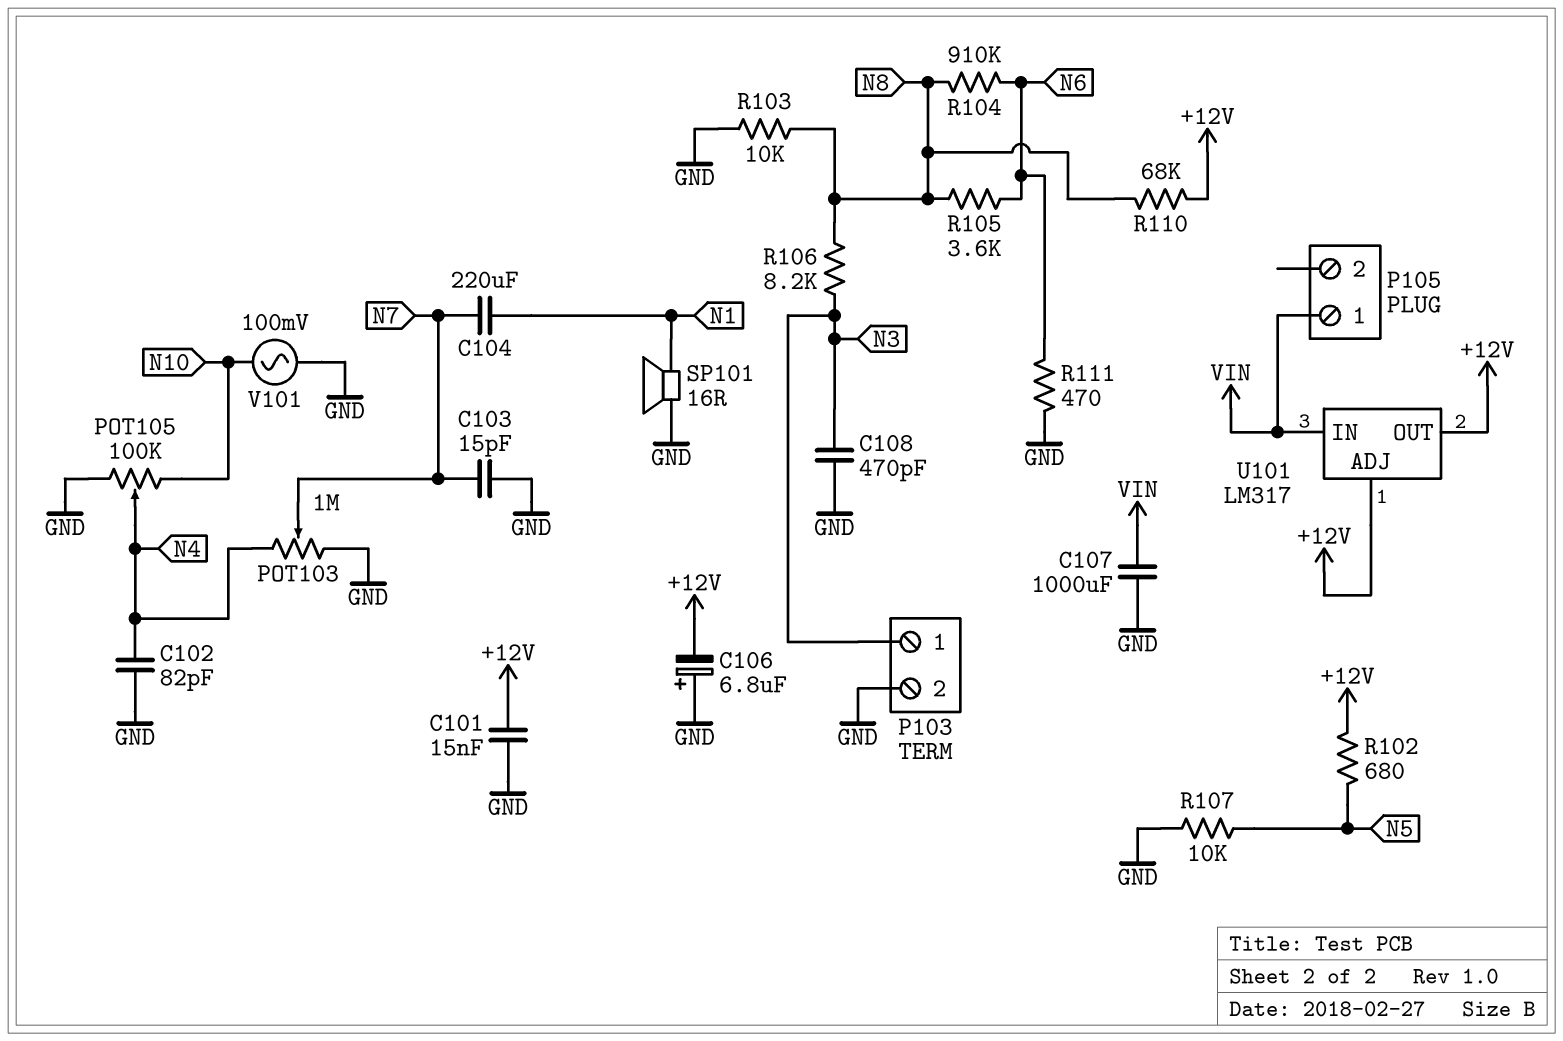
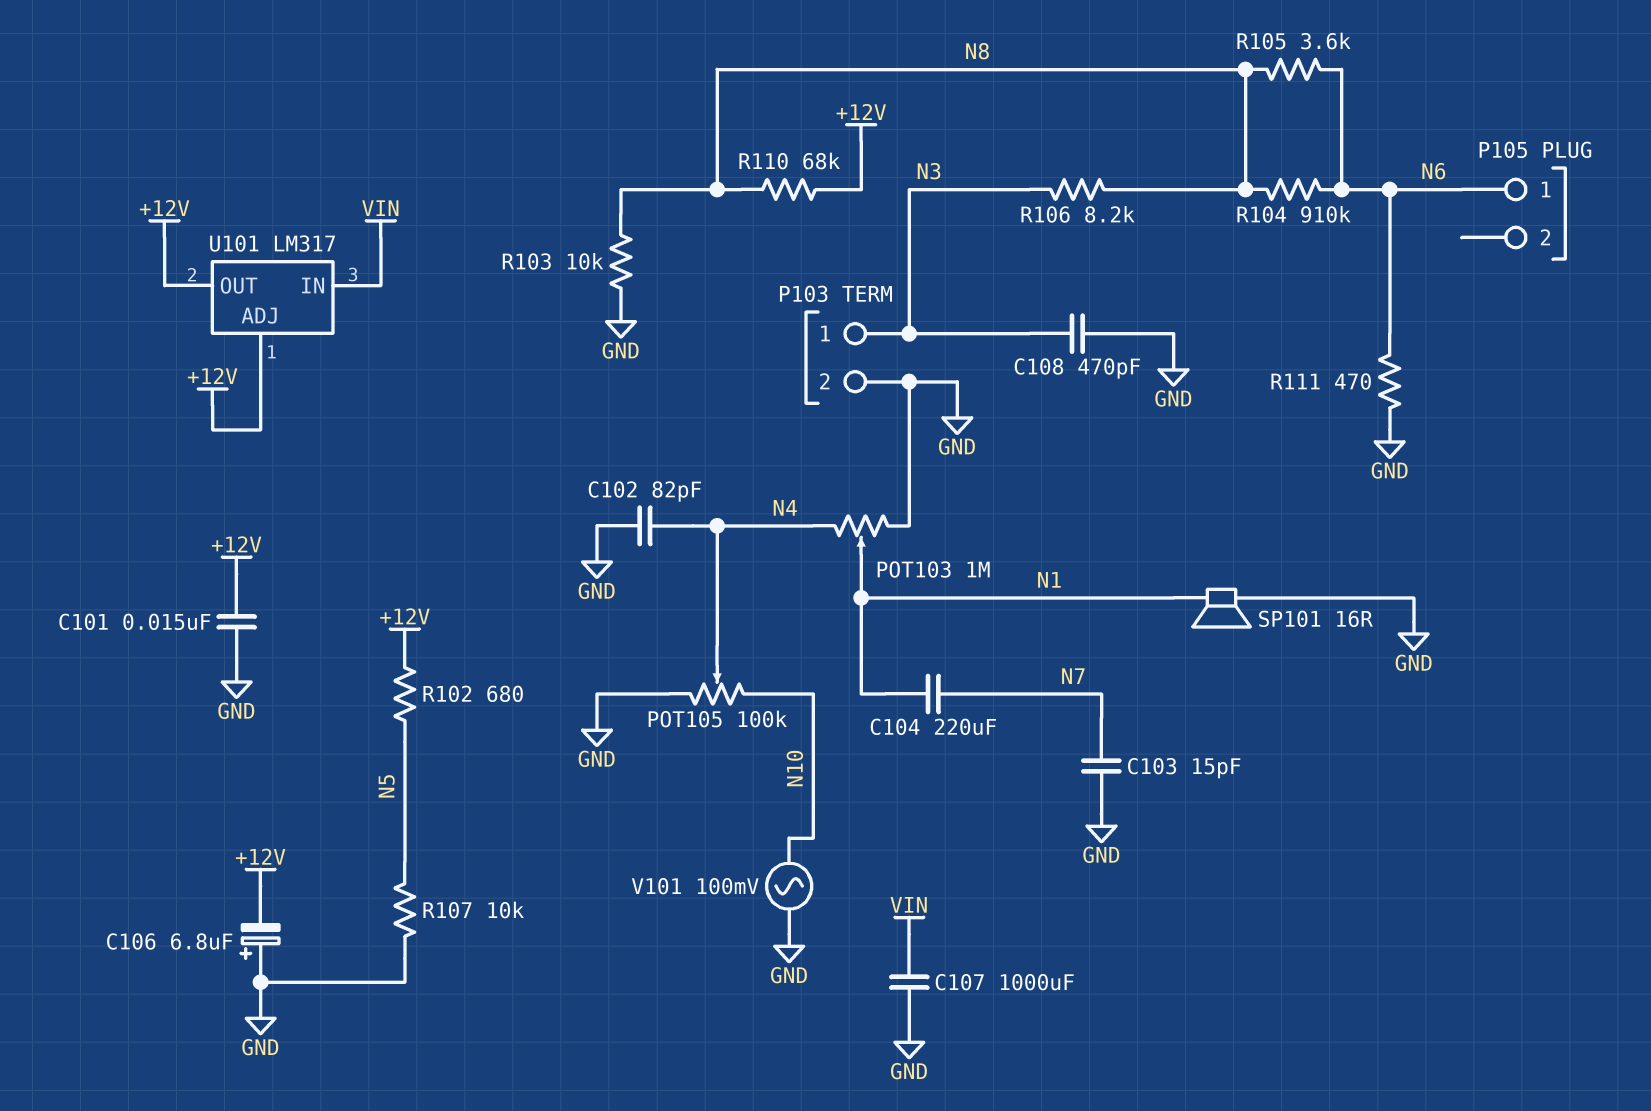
P105 pin 1: VIN -> N6
POT103: 1M (GND, N4, wiper N7) -> 1M (GND, N4, wiper N1)

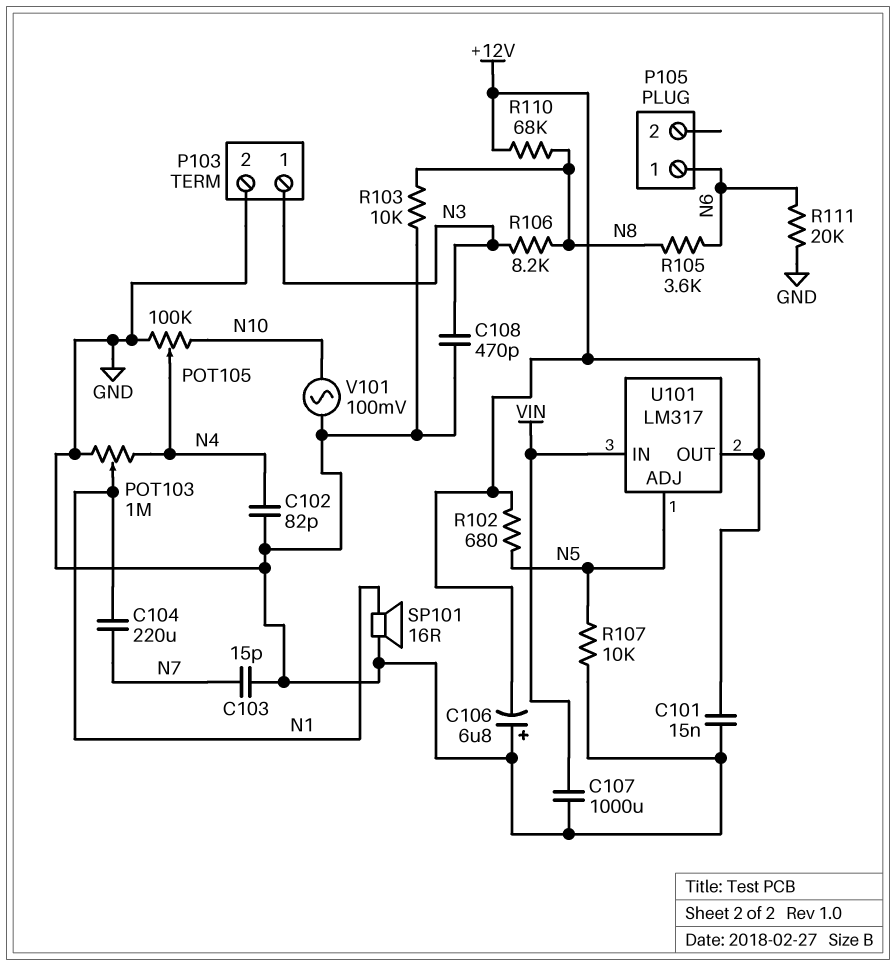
R104: 910k (N6, N8) -> none
R111: 470 (GND, N6) -> 20k (GND, N6)
U101 pin ADJ: +12V -> N5

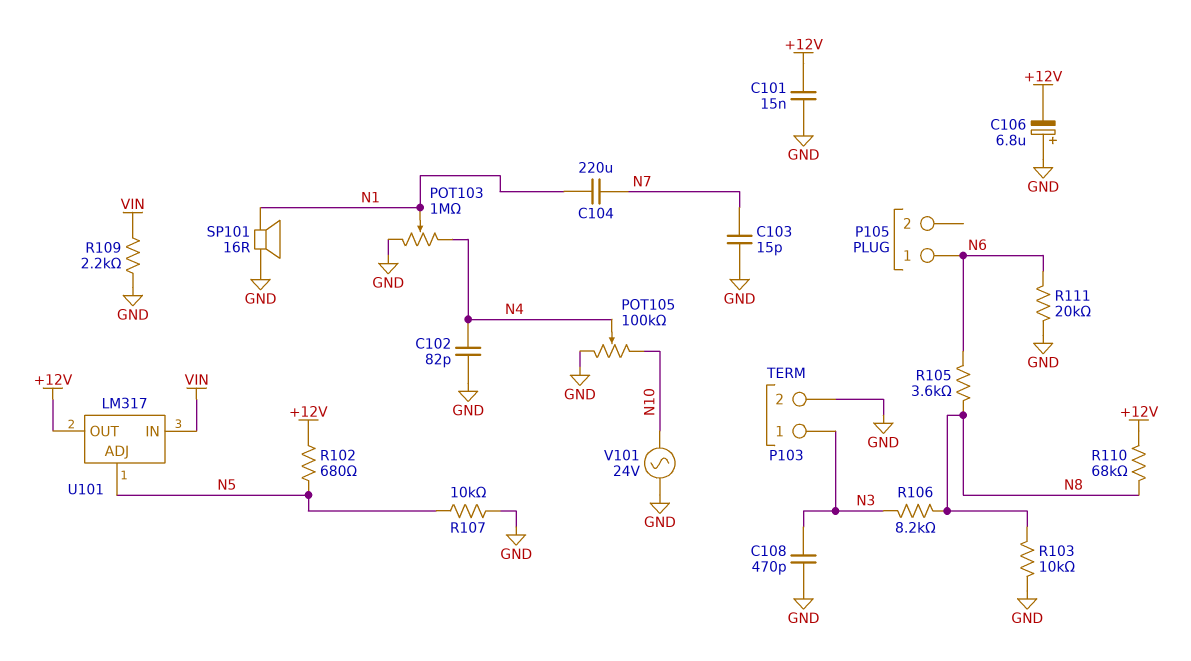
C107: 1000uF (GND, VIN) -> none
R109: none -> 2.2k (GND, VIN)
V101: AC 100mV (GND, N10) -> AC 24V (GND, N10)

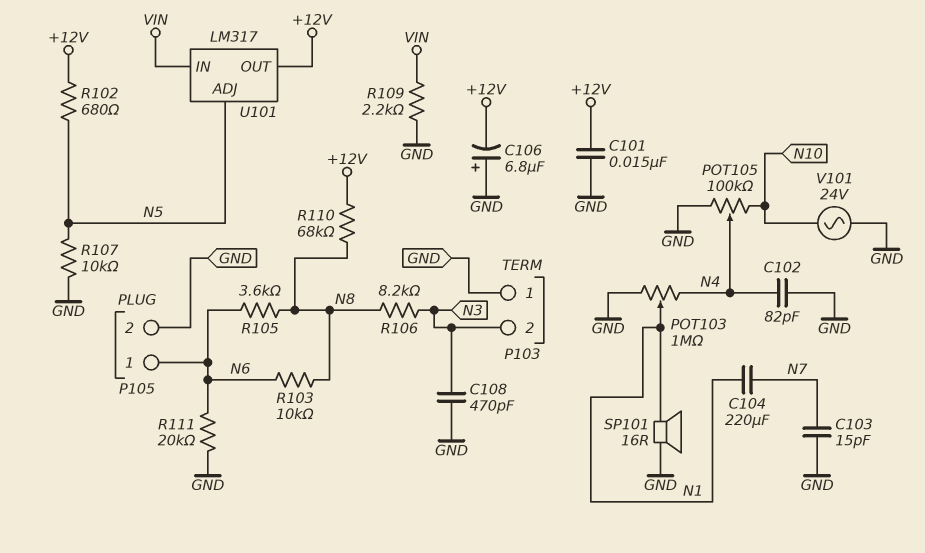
P103 pin 1: N3 -> GND
P103 pin 2: GND -> N3
P105 pin 2: none -> GND
R103: 10k (GND, N8) -> 10k (N6, N8)

